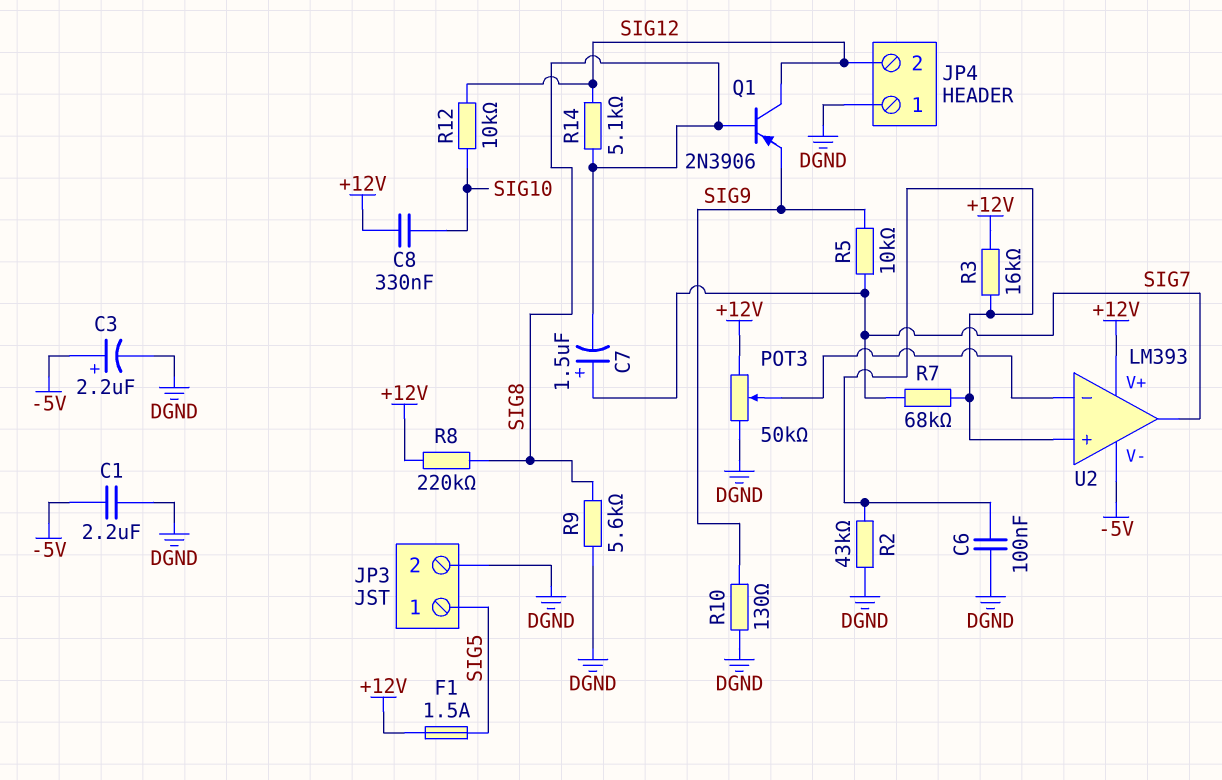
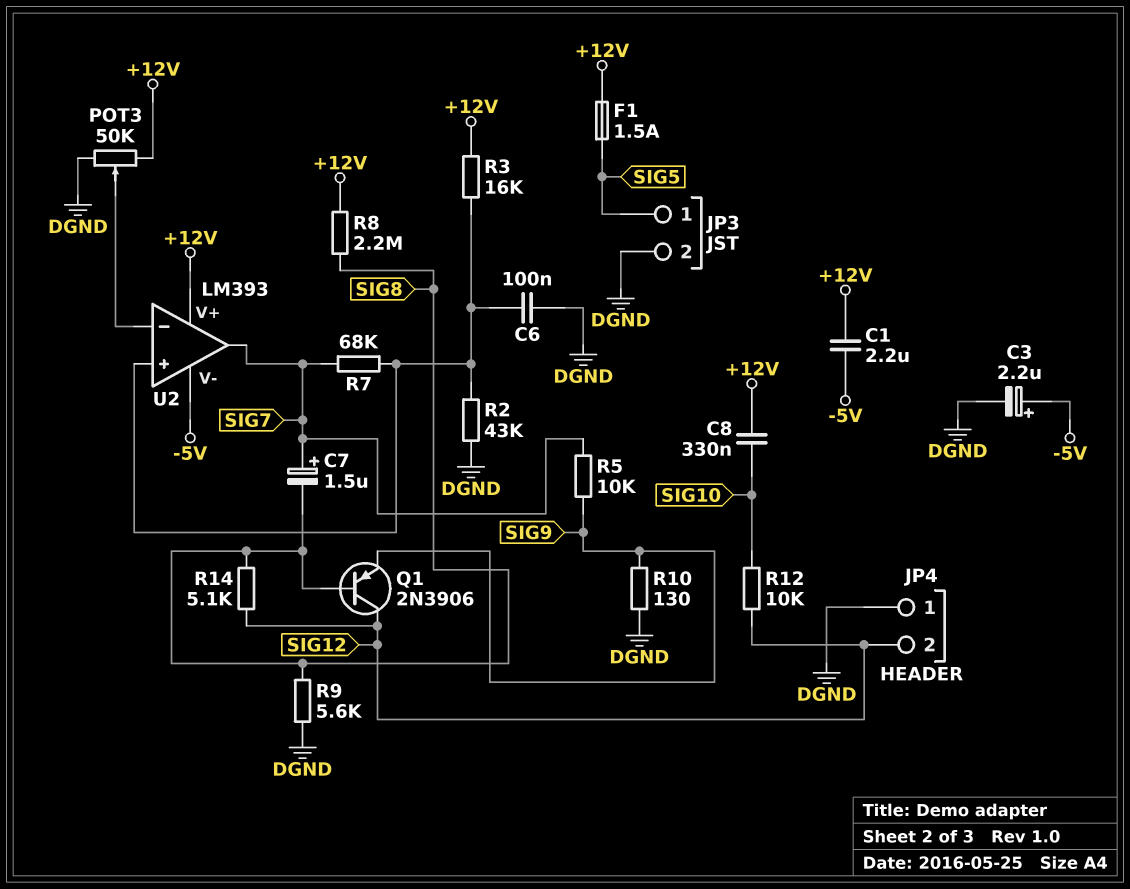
C1: 2.2uF (-5V, DGND) -> 2.2uF (+12V, -5V)
R8: 220k (+12V, SIG8) -> 2.2M (+12V, SIG8)

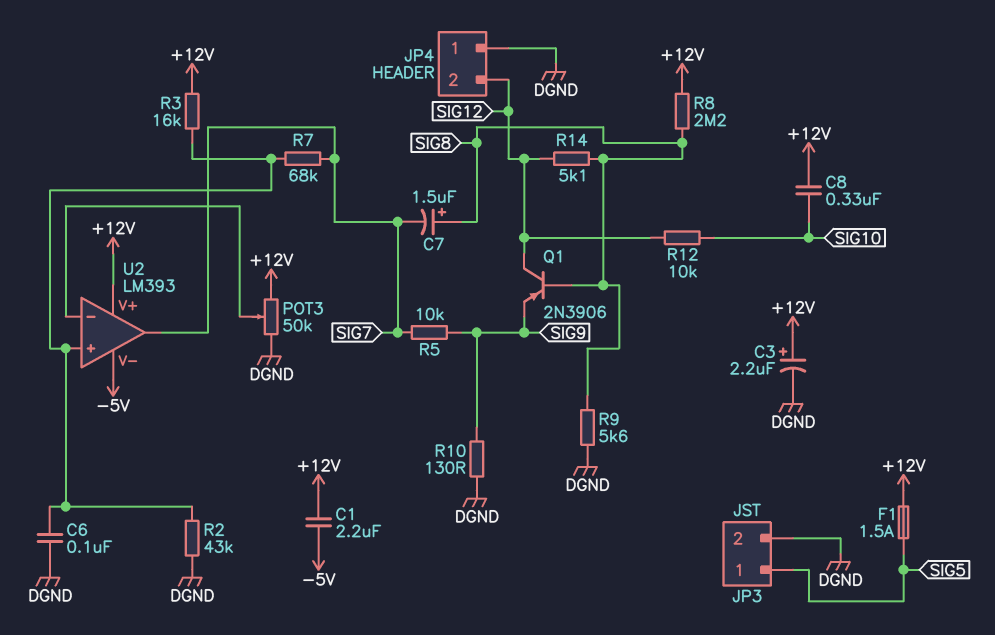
C3: 2.2uF (plus -5V, minus DGND) -> 2.2uF (plus +12V, minus DGND)
C7: 1.5uF (plus SIG7, minus SIG8) -> 1.5uF (plus SIG8, minus SIG7)

